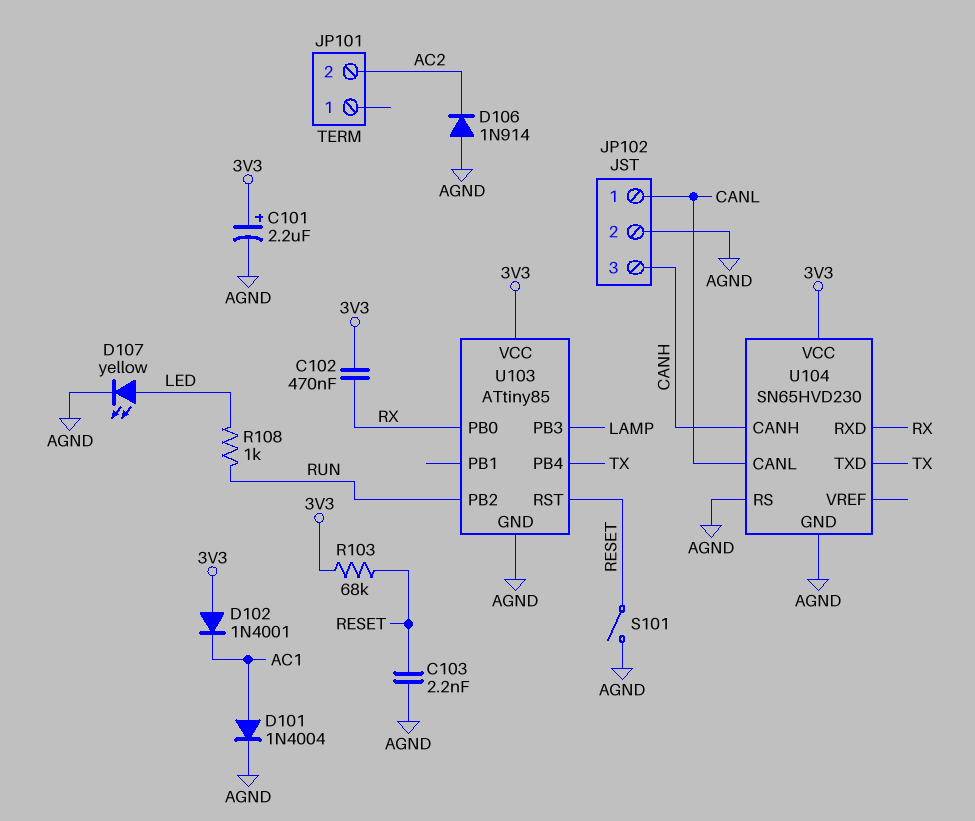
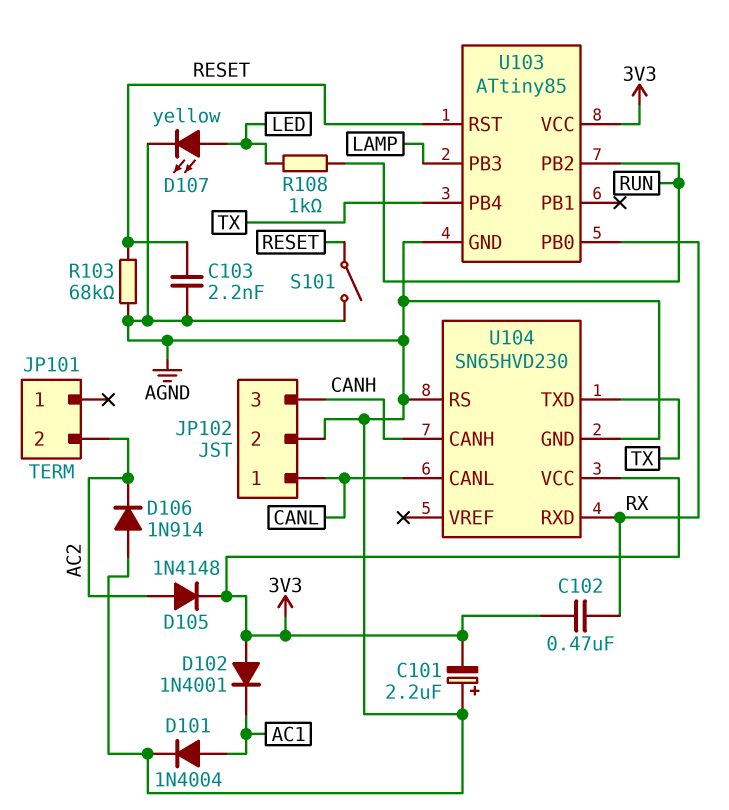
C101: 2.2uF (plus 3V3, minus AGND) -> 2.2uF (plus AGND, minus 3V3)
D105: none -> diode 1N4148 (A AC2, K 3V3)
R103: 68k (3V3, RESET) -> 68k (AGND, RESET)

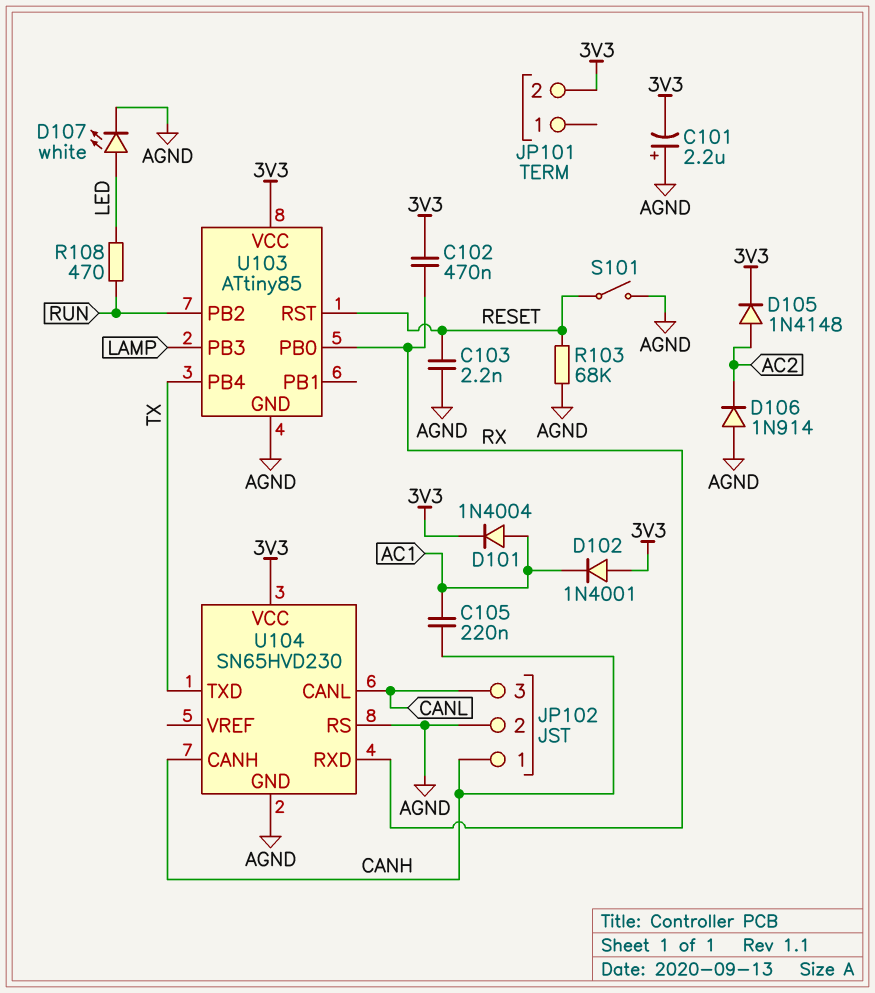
C105: none -> 220nF (AC1, CANH)
D101: diode 1N4004 (A AC1, K AGND) -> diode 1N4004 (A AC1, K 3V3)
D107: LED yellow (A LED, K AGND) -> LED white (A LED, K AGND)
JP101 pin 2: AC2 -> 3V3
JP102 pin 1: CANL -> CANH
JP102 pin 3: CANH -> CANL
R108: 1k (LED, RUN) -> 470 (LED, RUN)

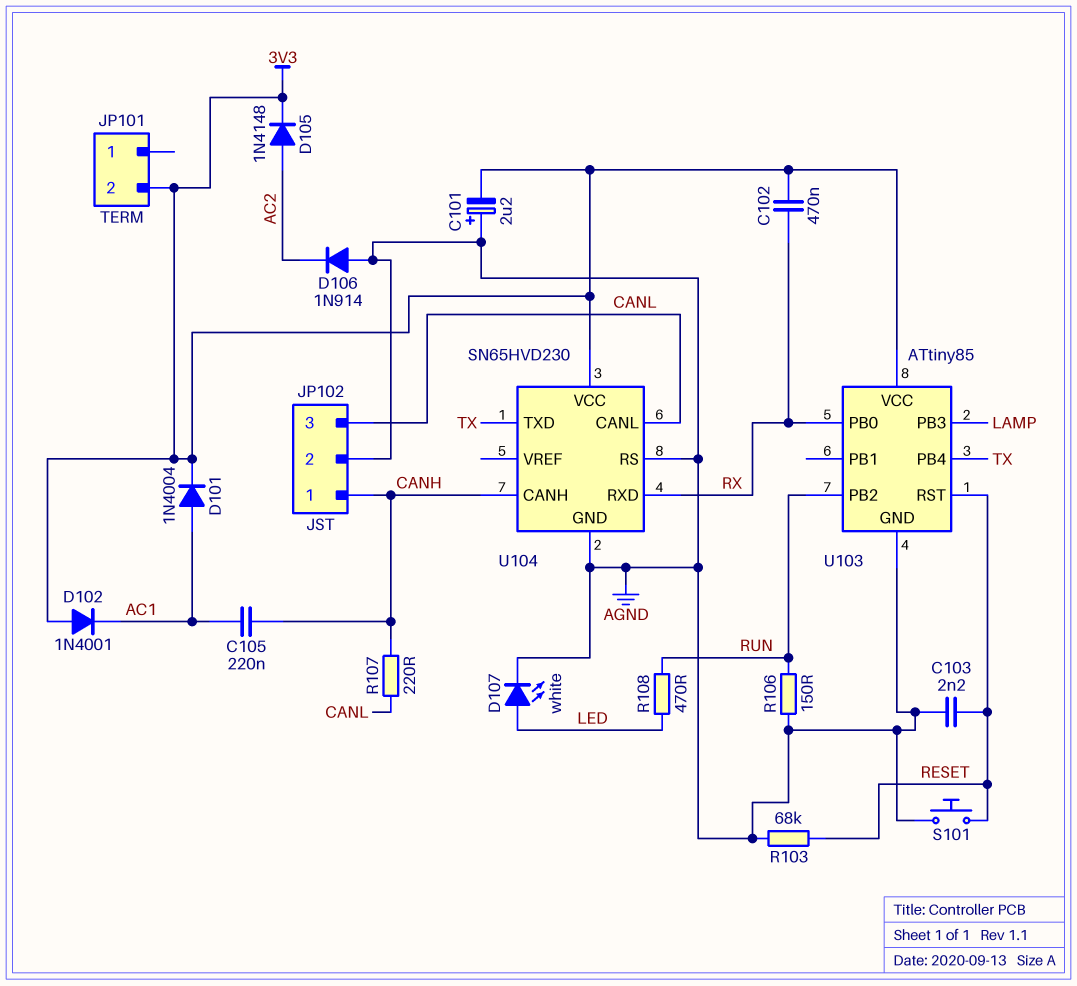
R106: none -> 150 (AGND, RUN)
R107: none -> 220 (CANH, CANL)
S101: switch (AGND, RESET) -> button (AGND, RESET)

